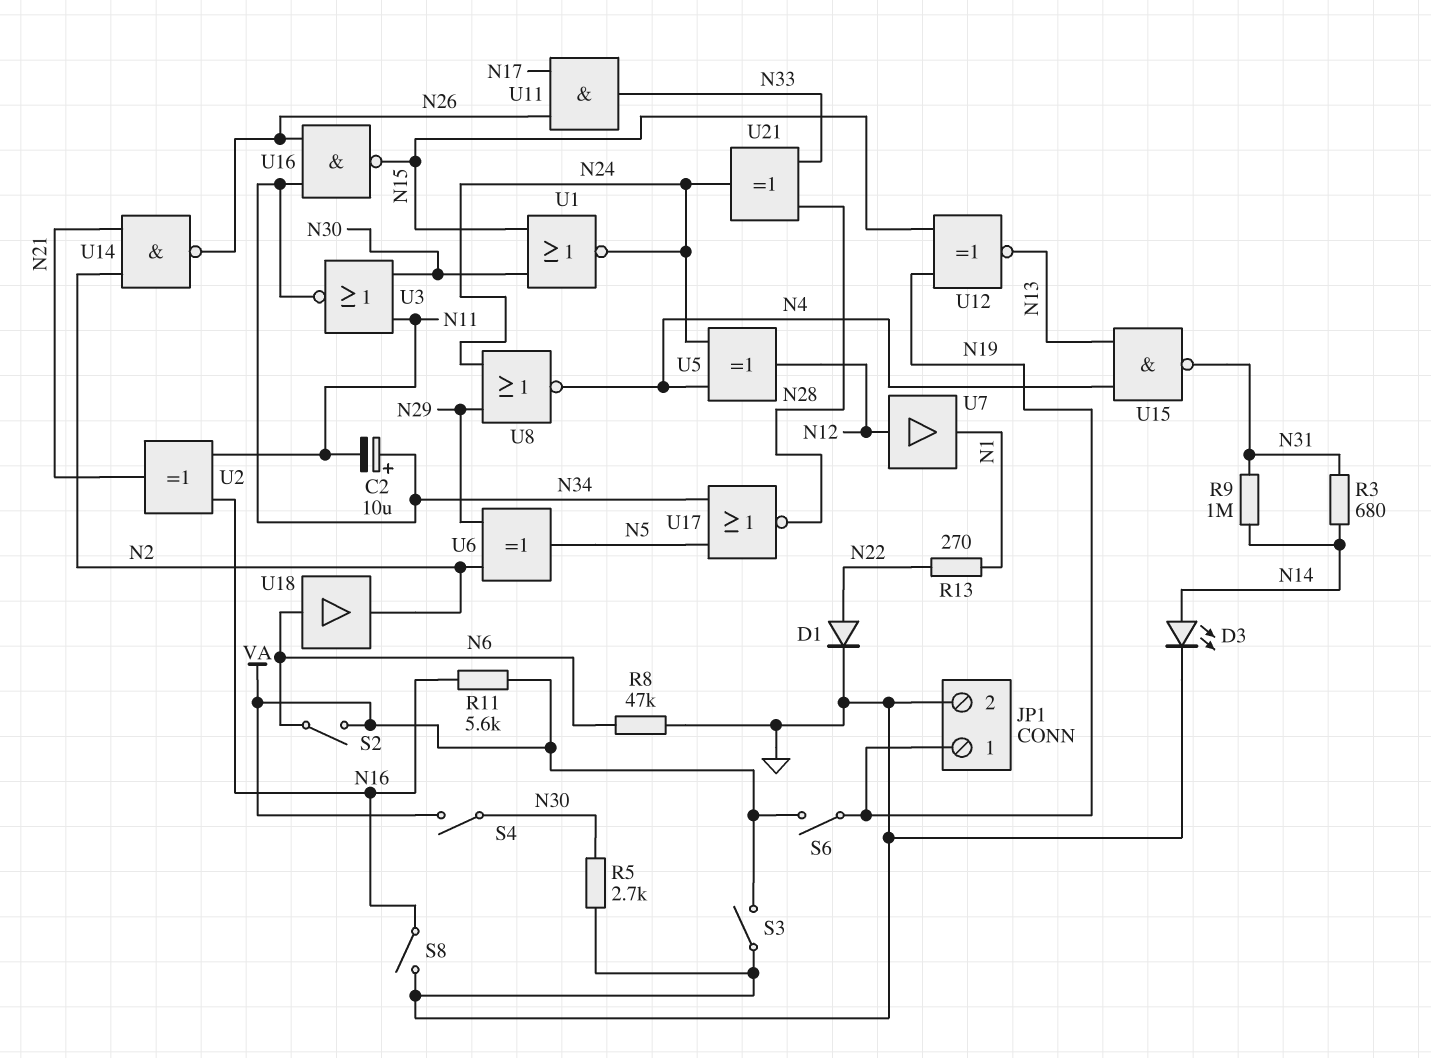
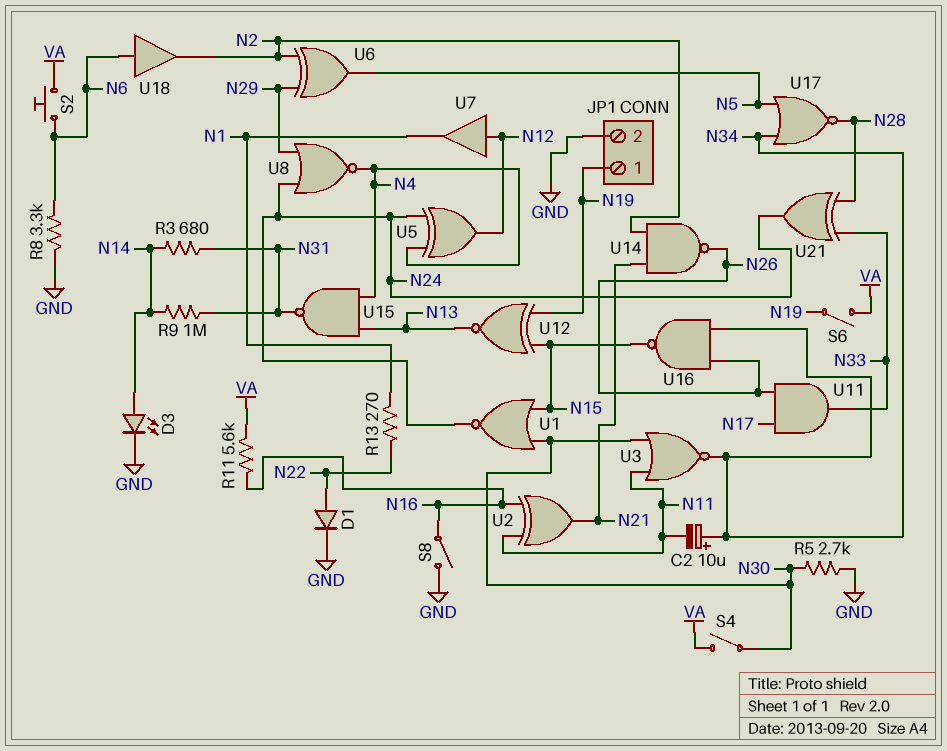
R8: 47k (GND, N6) -> 3.3k (GND, N6)
S2: switch (N6, VA) -> button (N6, VA)
S3: switch (GND, VA) -> none

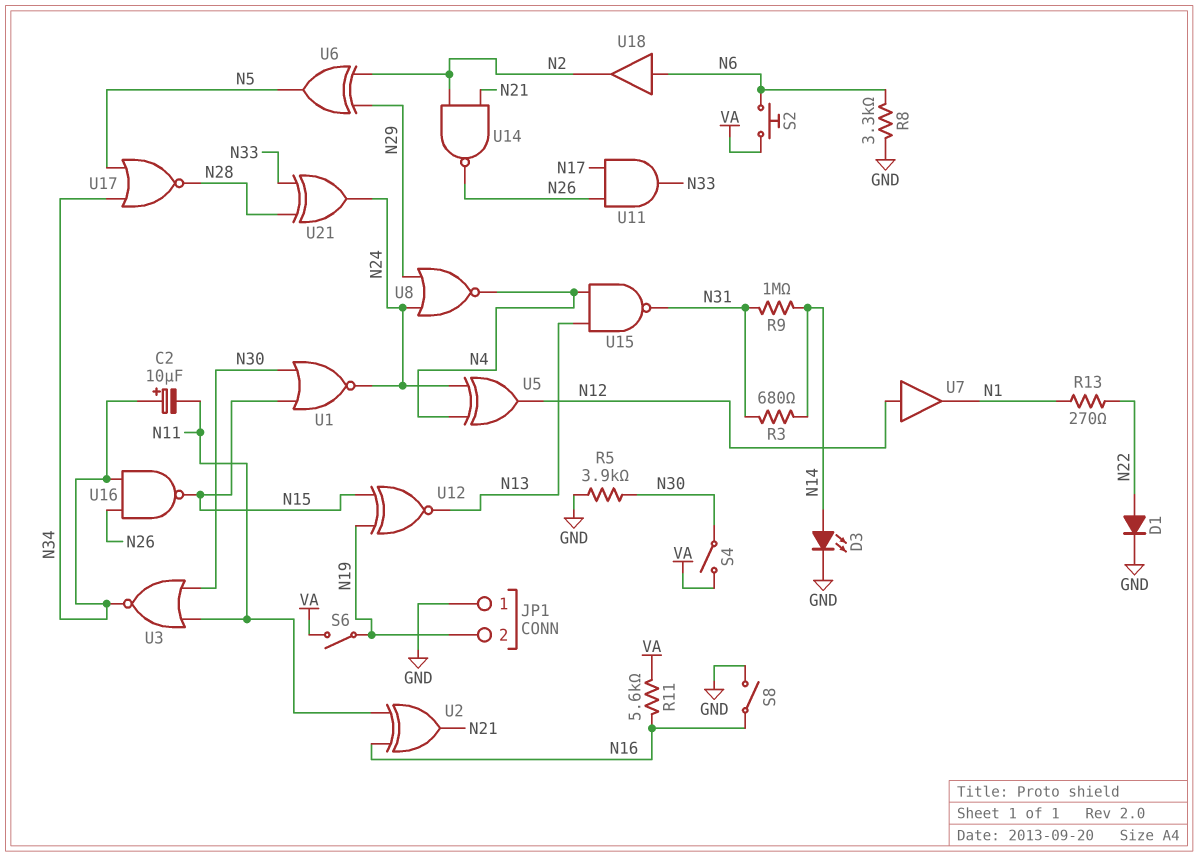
JP1 pin 1: N19 -> GND
JP1 pin 2: GND -> N19
R5: 2.7k (GND, N30) -> 3.9k (GND, N30)

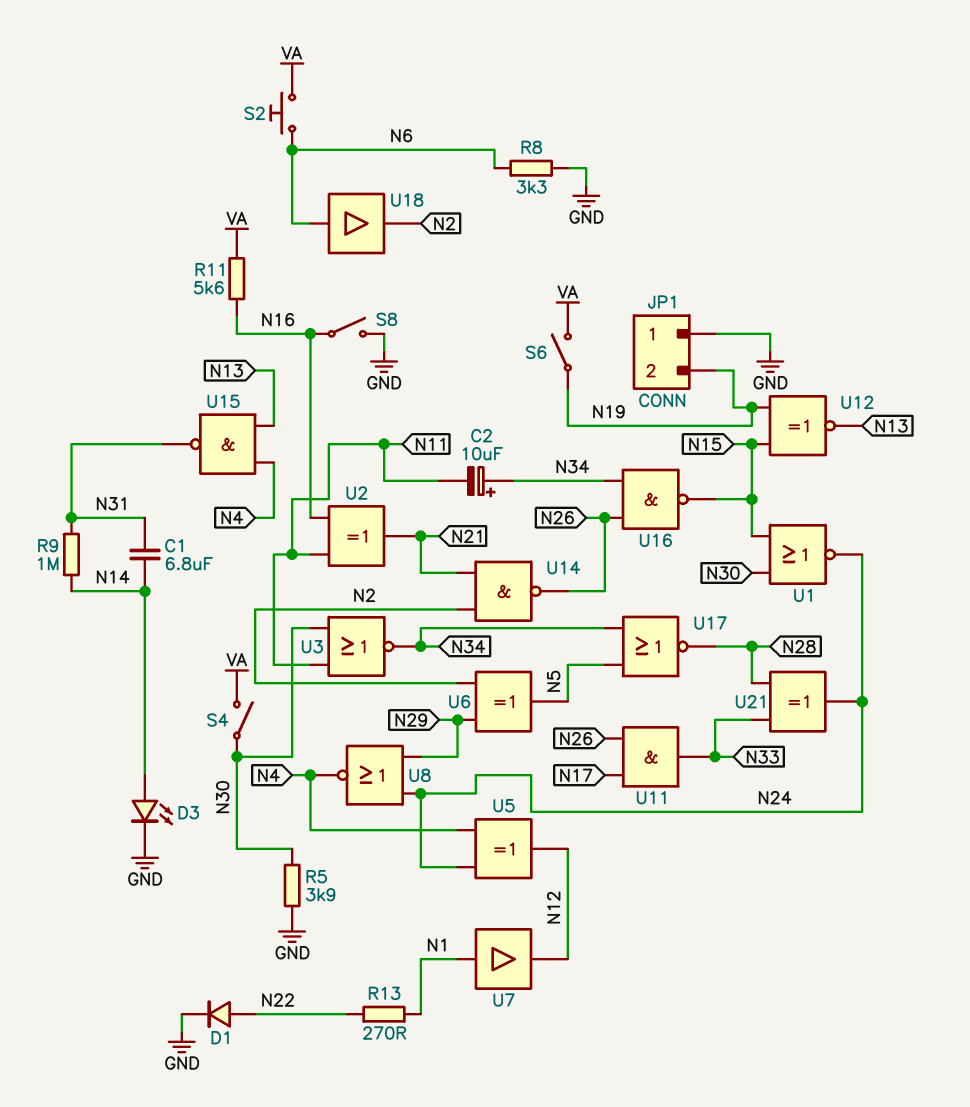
C1: none -> 6.8uF (N14, N31)
R3: 680 (N14, N31) -> none
U7: buffer (in N12, out N1) -> buffer (in N1, out N12)

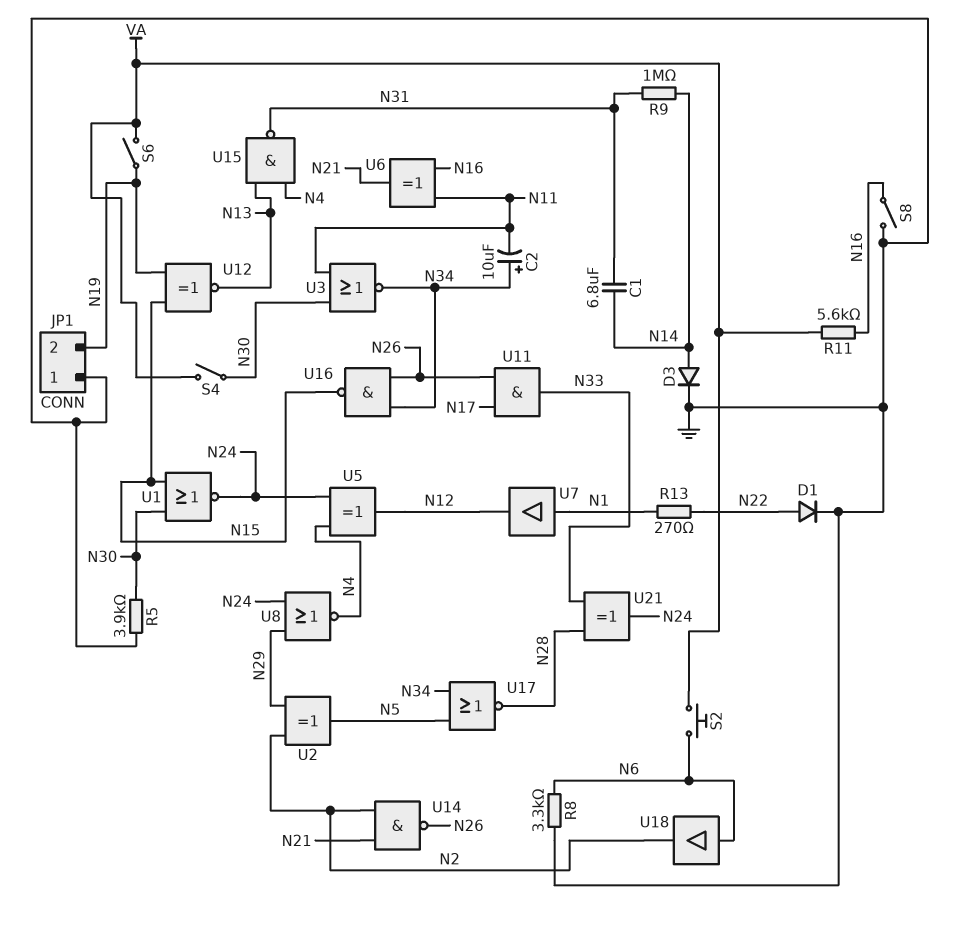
D3: LED (A N14, K GND) -> diode (A N14, K GND)
U2: XOR (in N11, in N16, out N21) -> XOR (in N2, in N29, out N5)
U6: XOR (in N2, in N29, out N5) -> XOR (in N11, in N16, out N21)

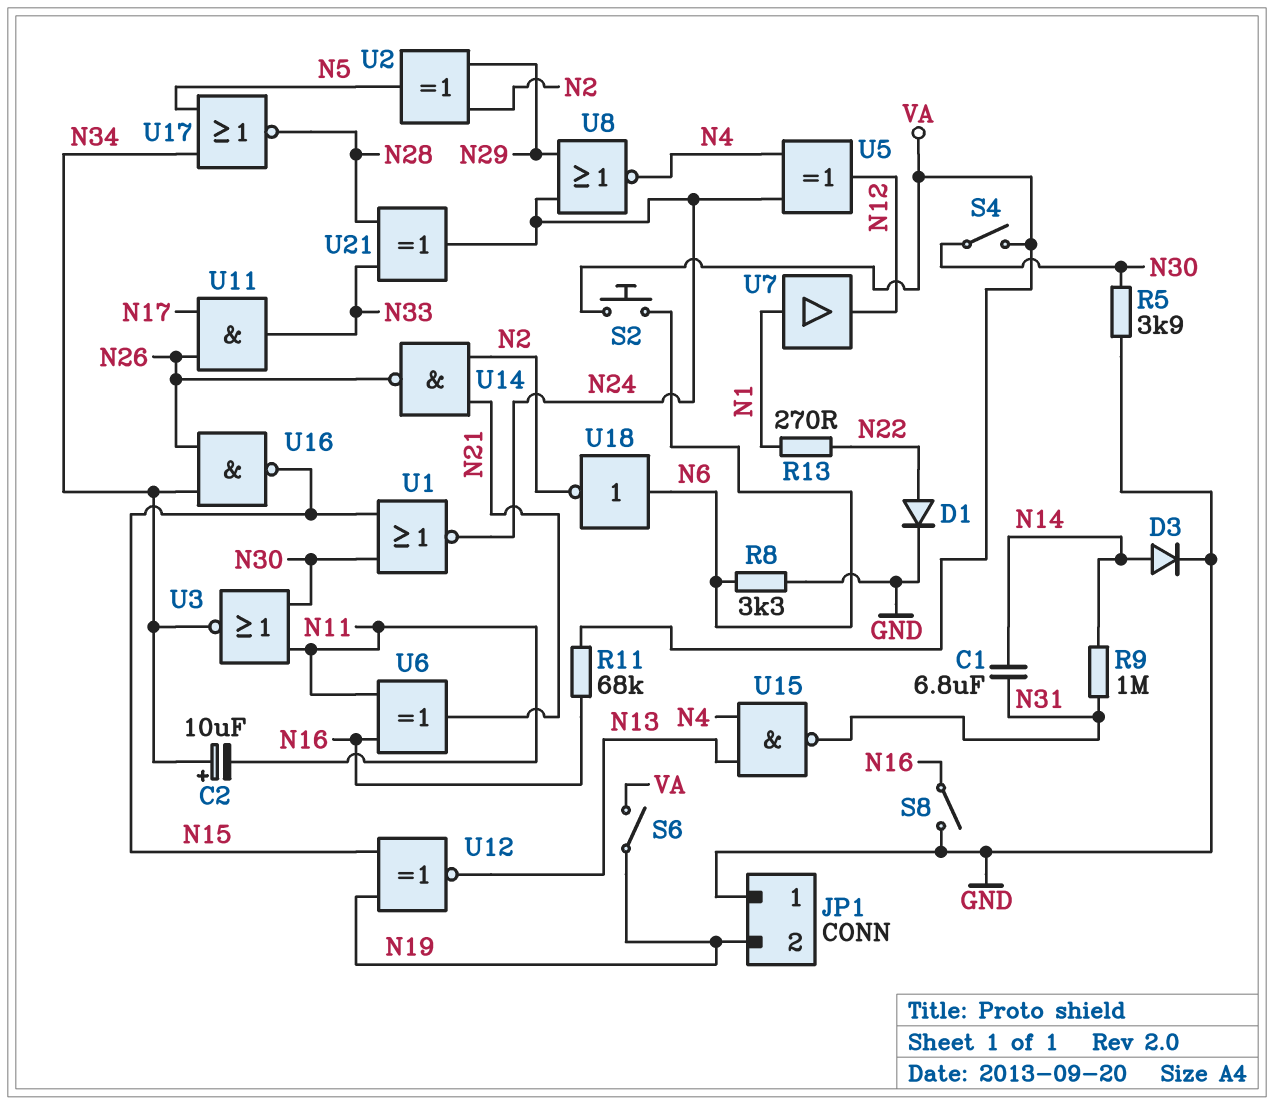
R11: 5.6k (N16, VA) -> 68k (N16, VA)
U18: buffer (in N6, out N2) -> NOT (in N6, out N2)

